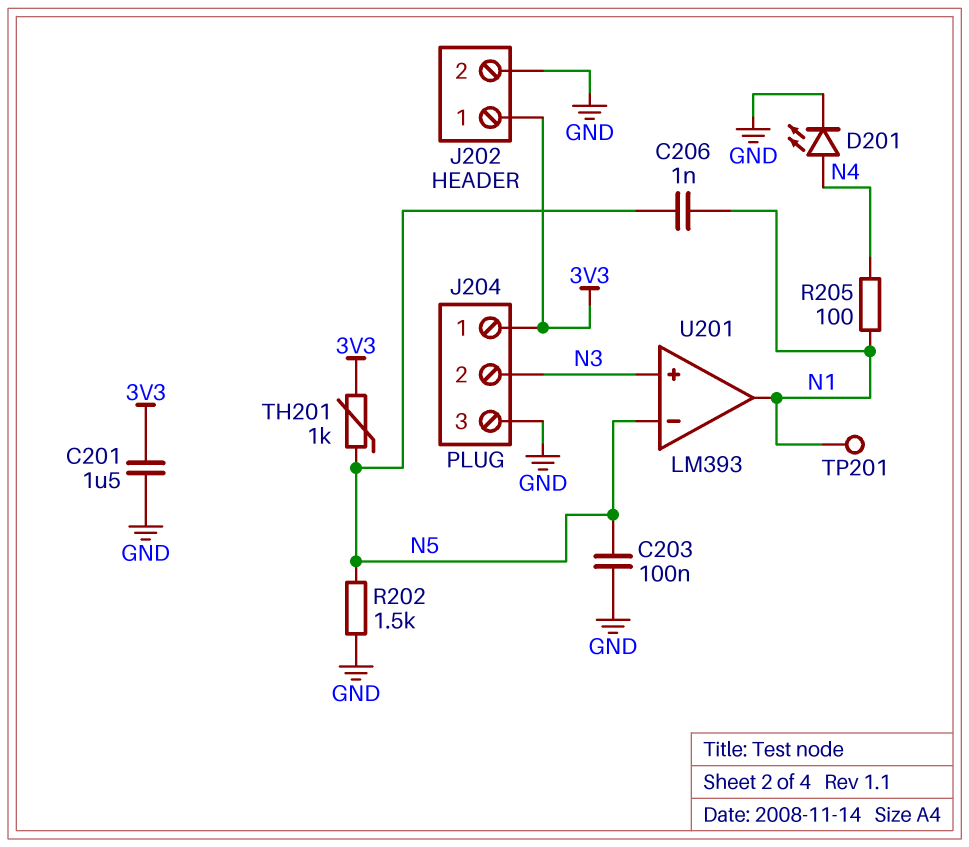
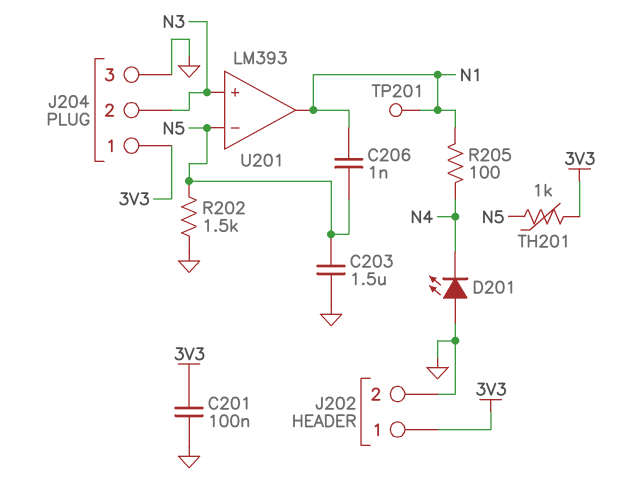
C201: 1.5uF (3V3, GND) -> 100nF (3V3, GND)
C203: 100nF (GND, N5) -> 1.5uF (GND, N5)
D201: LED (A N4, K GND) -> LED (A GND, K N4)

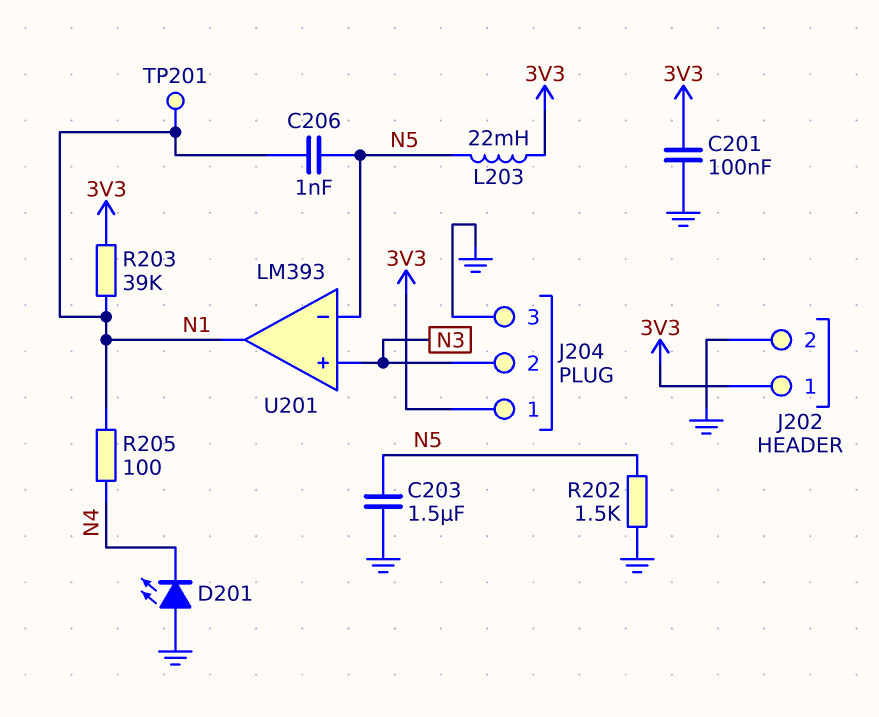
L203: none -> 22mH (3V3, N5)
R203: none -> 39k (3V3, N1)
TH201: 1k (3V3, N5) -> none

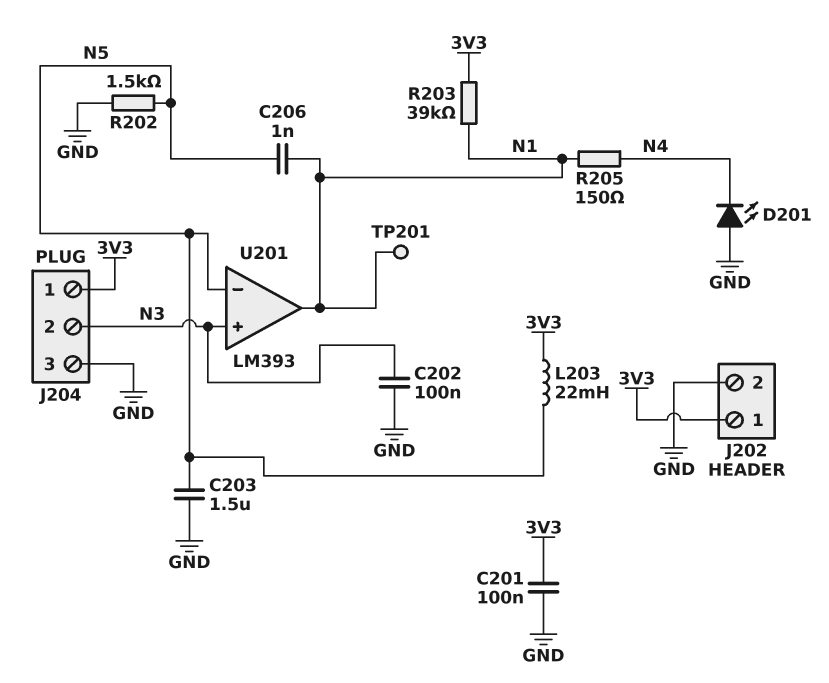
C202: none -> 100nF (GND, N3)
R205: 100 (N1, N4) -> 150 (N1, N4)

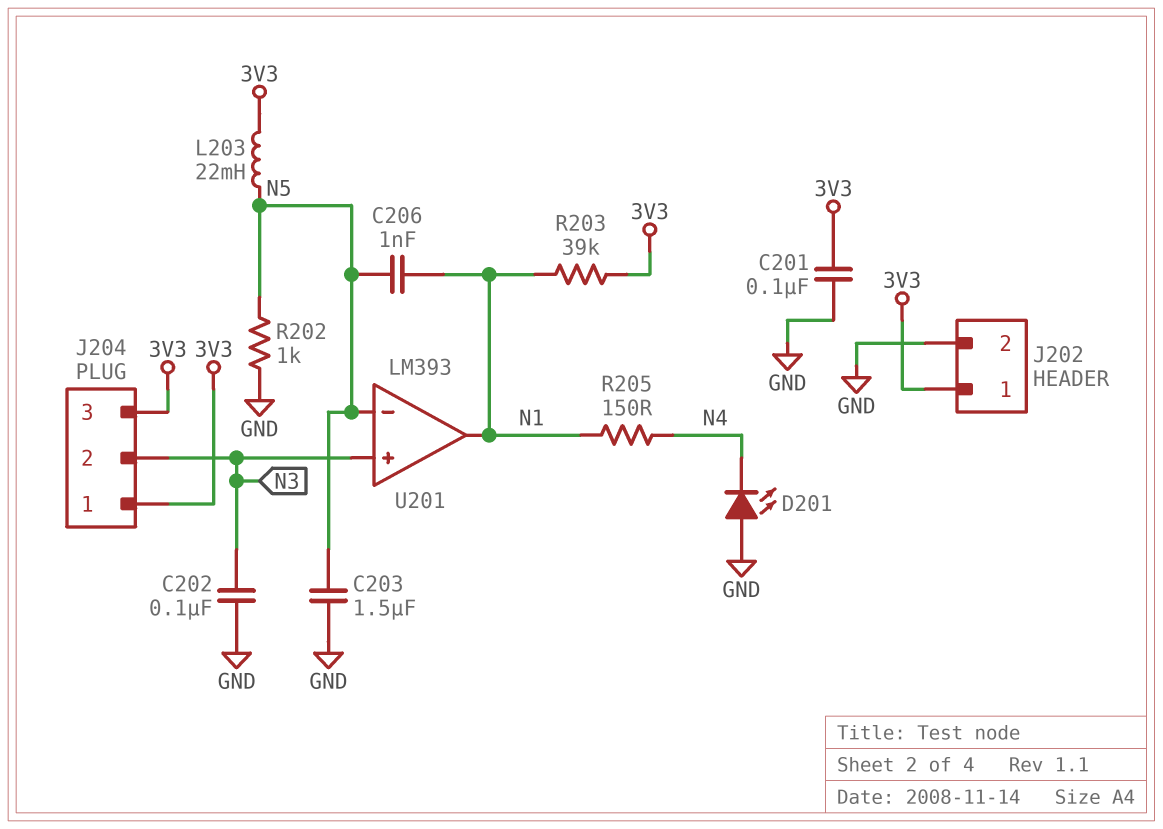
J204 pin 3: GND -> 3V3
R202: 1.5k (GND, N5) -> 1k (GND, N5)
TP201: test point (N1) -> none

